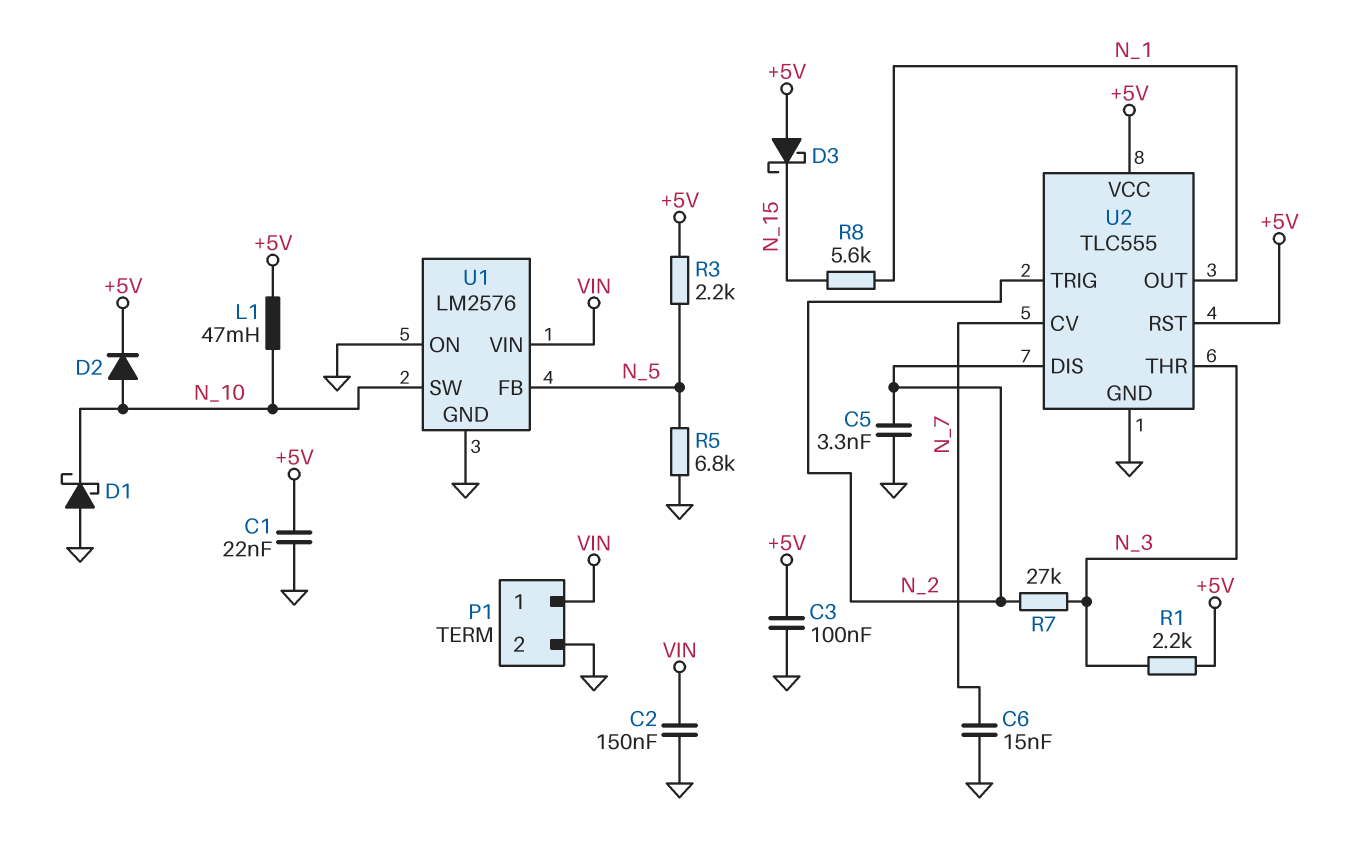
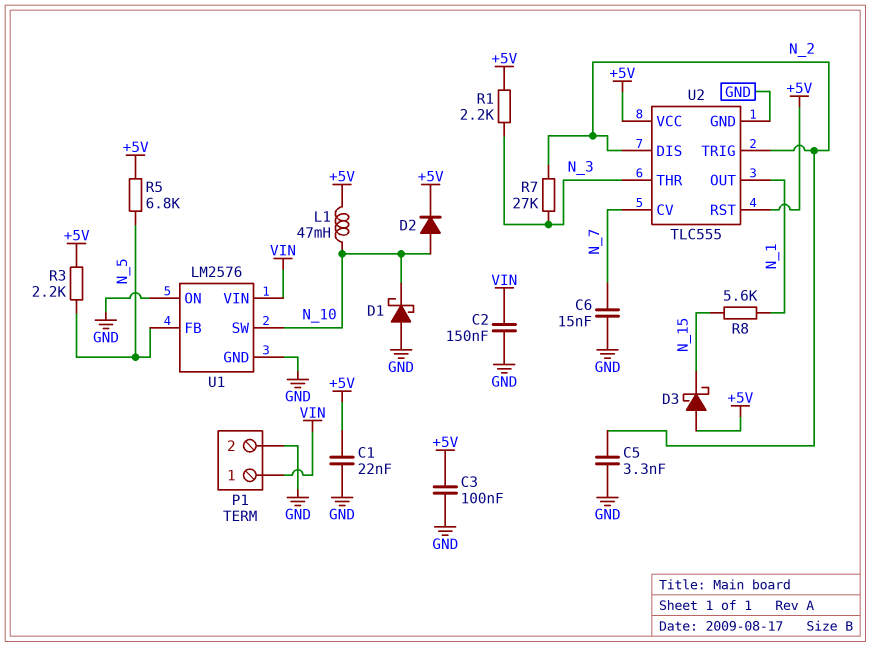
R5: 6.8k (GND, N_5) -> 6.8k (+5V, N_5)

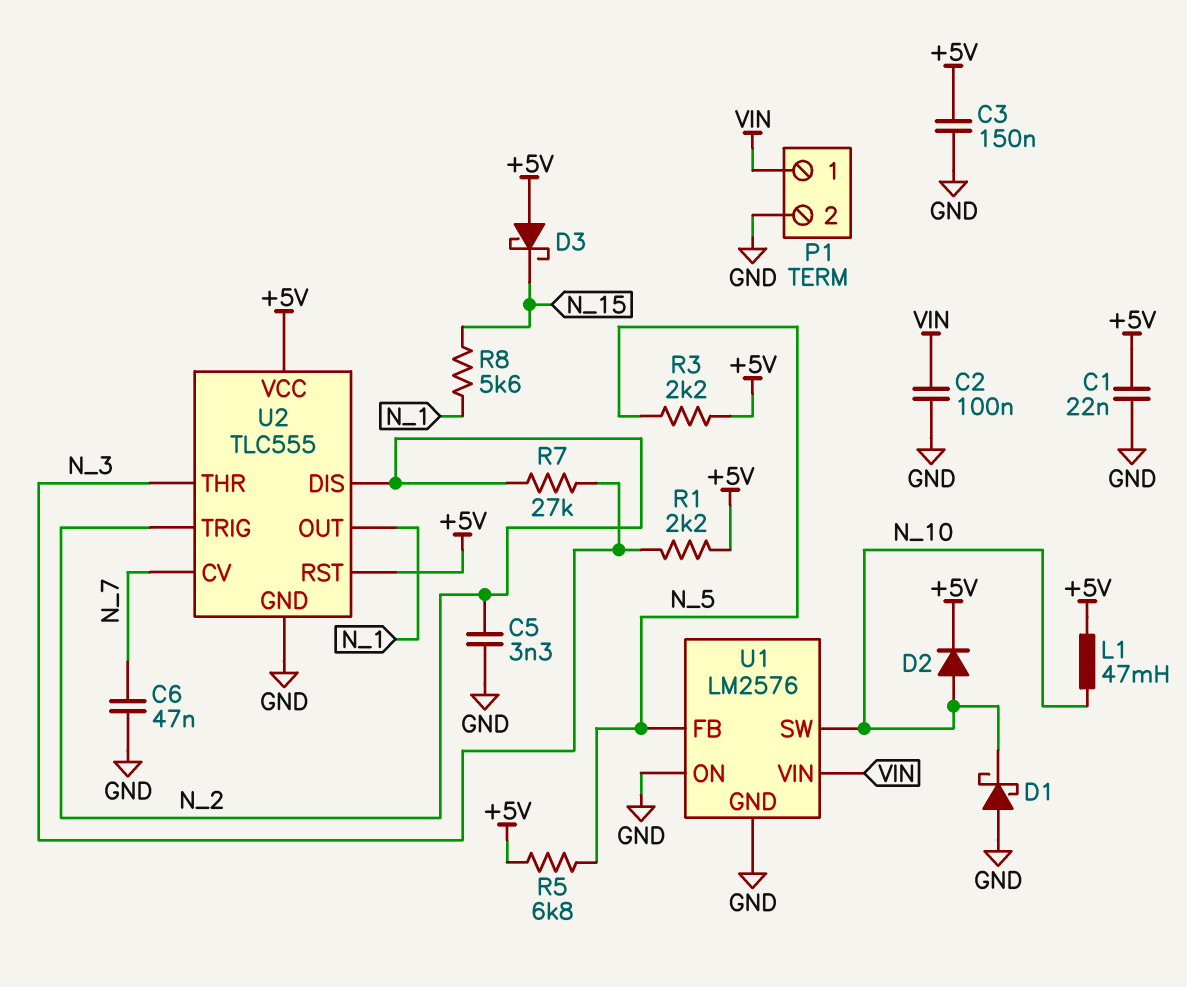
C2: 150nF (GND, VIN) -> 100nF (GND, VIN)
C3: 100nF (+5V, GND) -> 150nF (+5V, GND)
C6: 15nF (GND, N_7) -> 47nF (GND, N_7)

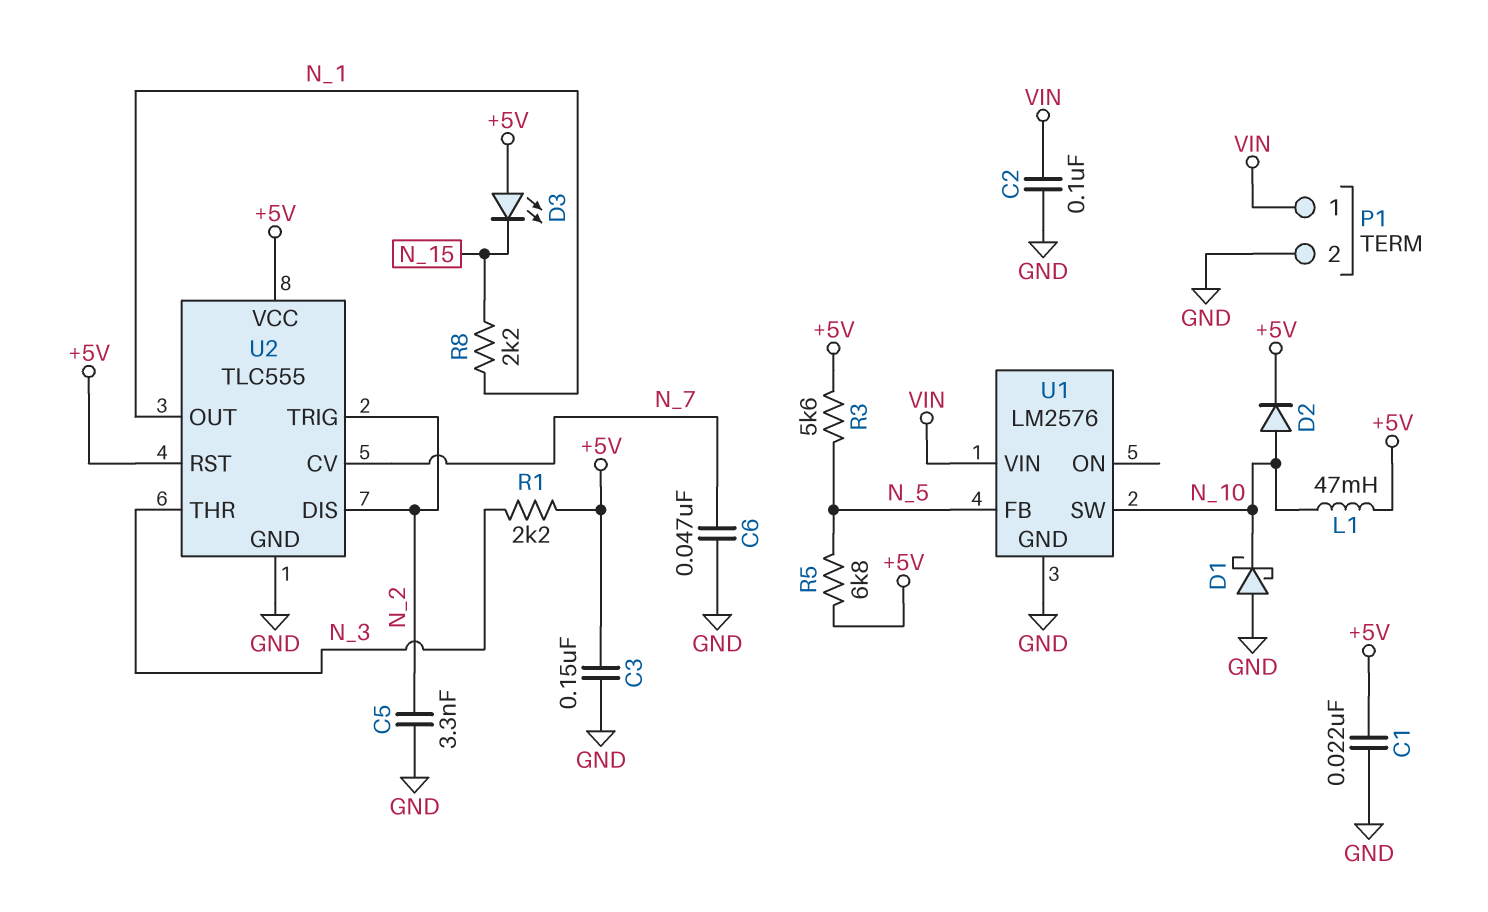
D3: schottky (A +5V, K N_15) -> LED (A +5V, K N_15)
R3: 2.2k (+5V, N_5) -> 5.6k (+5V, N_5)
R7: 27k (N_2, N_3) -> none
R8: 5.6k (N_1, N_15) -> 2.2k (N_1, N_15)
U1 pin ON: GND -> none

